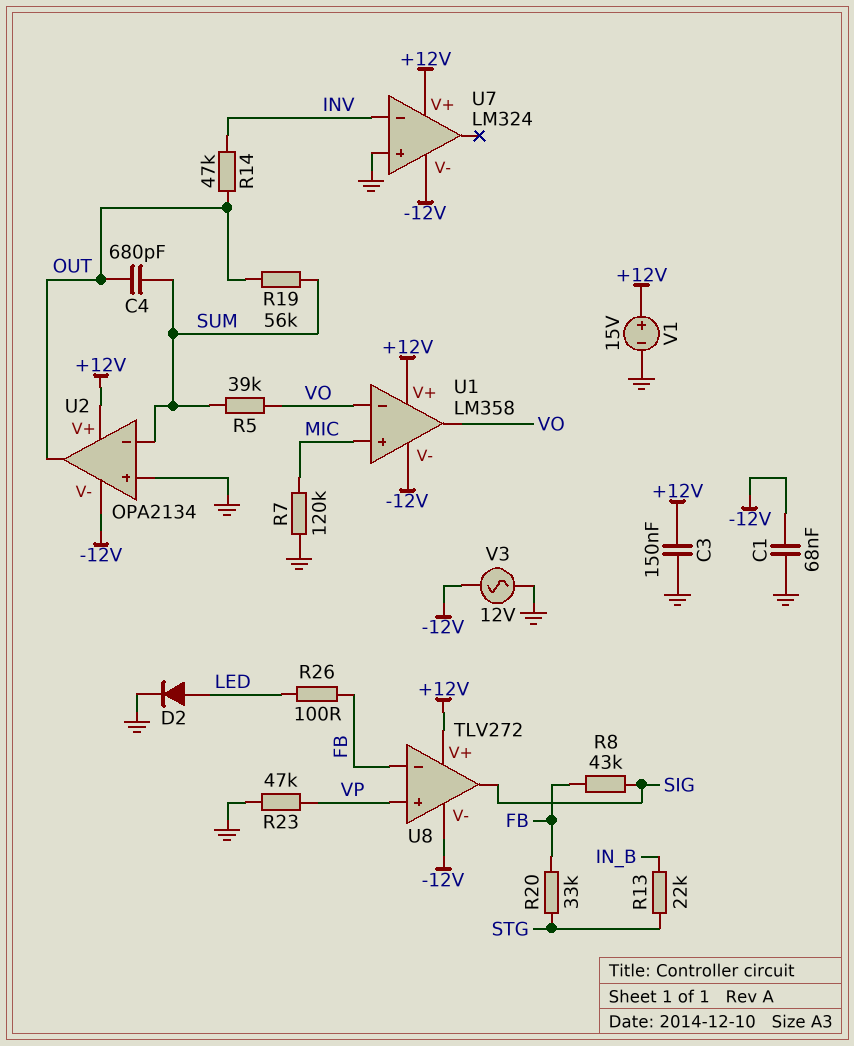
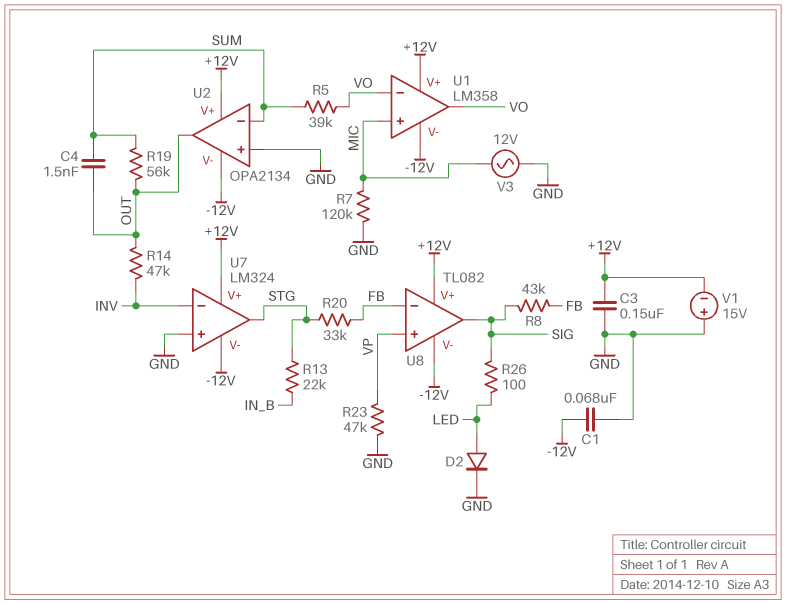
C4: 680pF (OUT, SUM) -> 1.5nF (OUT, SUM)
R26: 100 (FB, LED) -> 100 (LED, SIG)
U7 pin out: none -> STG
U8: TLV272 -> TL082
V1: 15V (plus +12V, minus GND) -> 15V (plus GND, minus +12V)
V3: AC 12V (-12V, GND) -> AC 12V (GND, MIC)

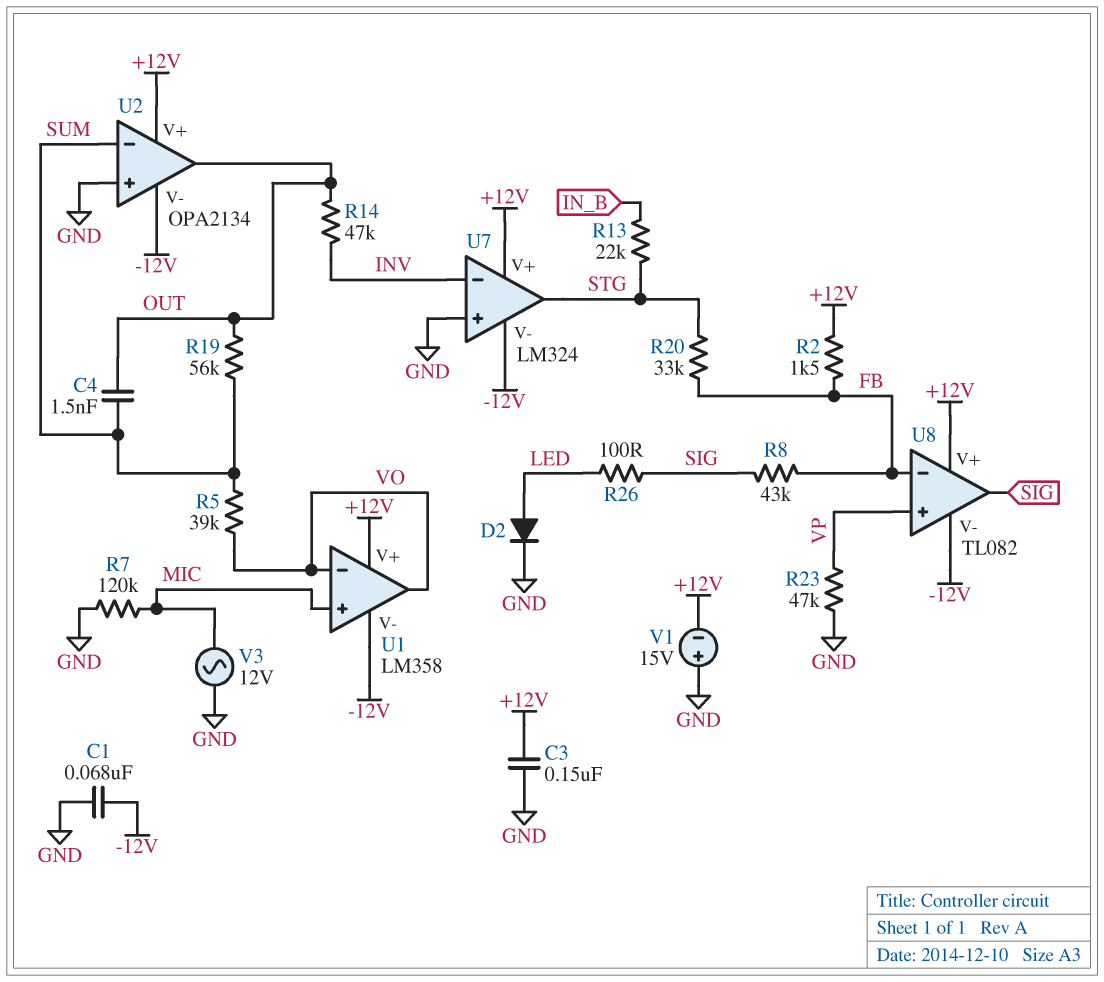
R2: none -> 1.5k (+12V, FB)

